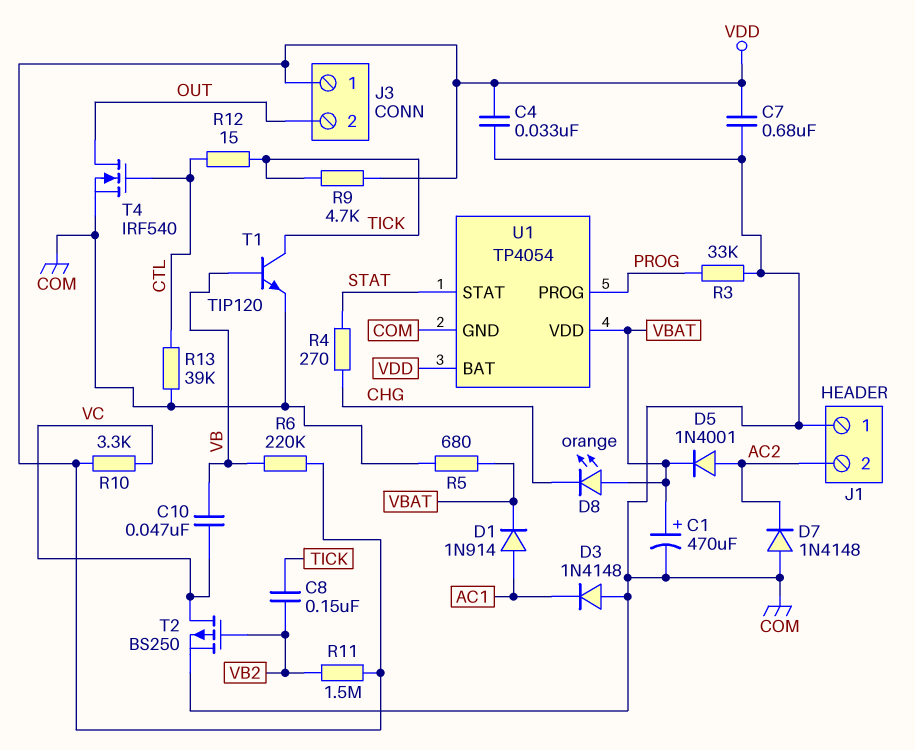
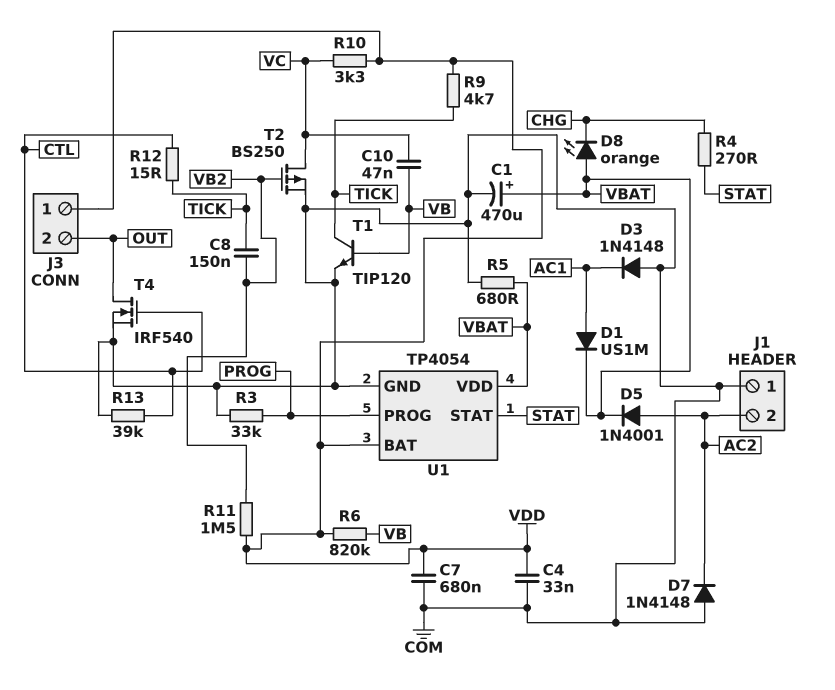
D1: diode 1N914 (A AC1, K VBAT) -> diode US1M (A AC1, K VBAT)
R6: 220k (VB, VDD) -> 820k (VB, VDD)

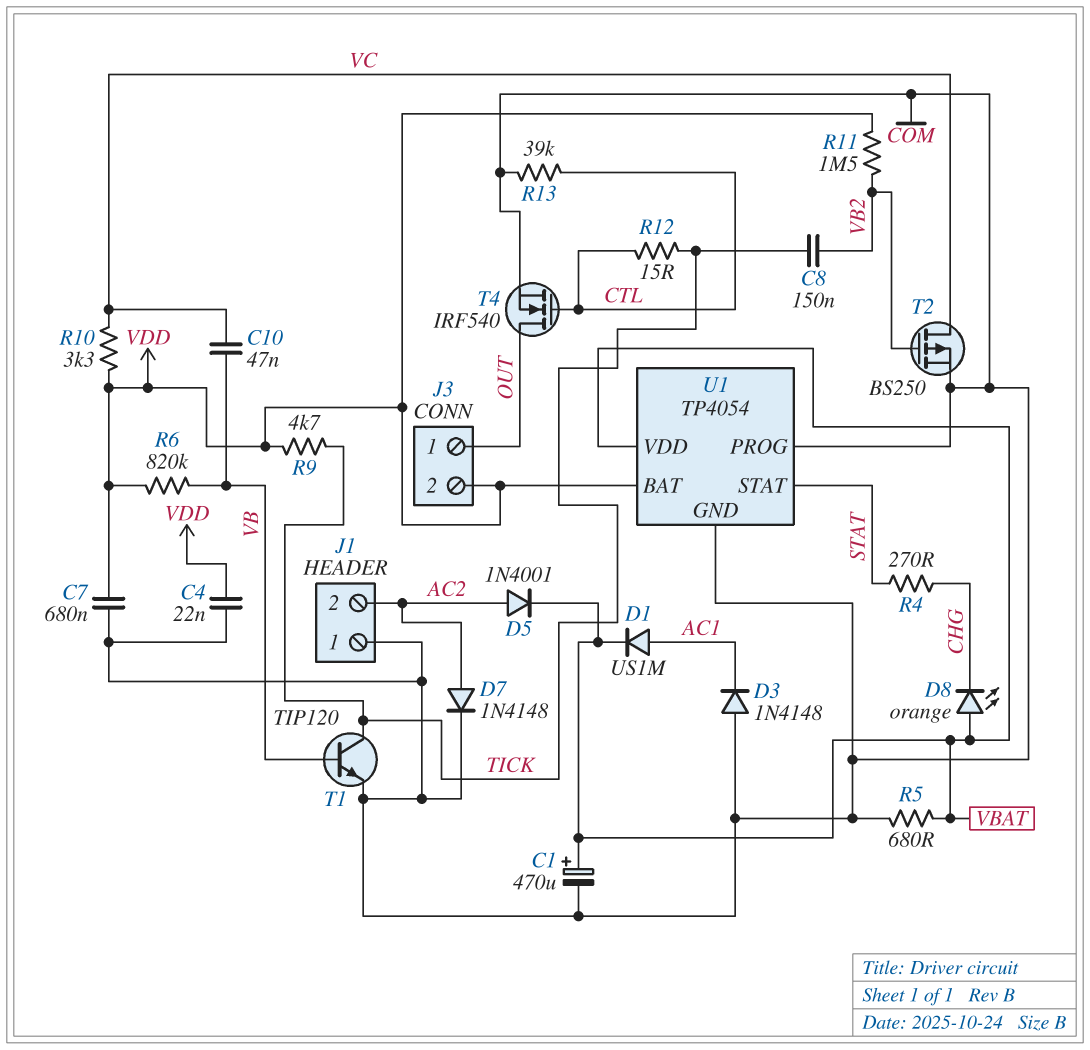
C4: 33nF (COM, VDD) -> 22nF (COM, VDD)
D7: diode 1N4148 (A COM, K AC2) -> diode 1N4148 (A AC2, K COM)
J3 pin 1: VDD -> OUT
J3 pin 2: OUT -> VDD
R3: 33k (COM, PROG) -> none
U1 pin PROG: PROG -> COM

